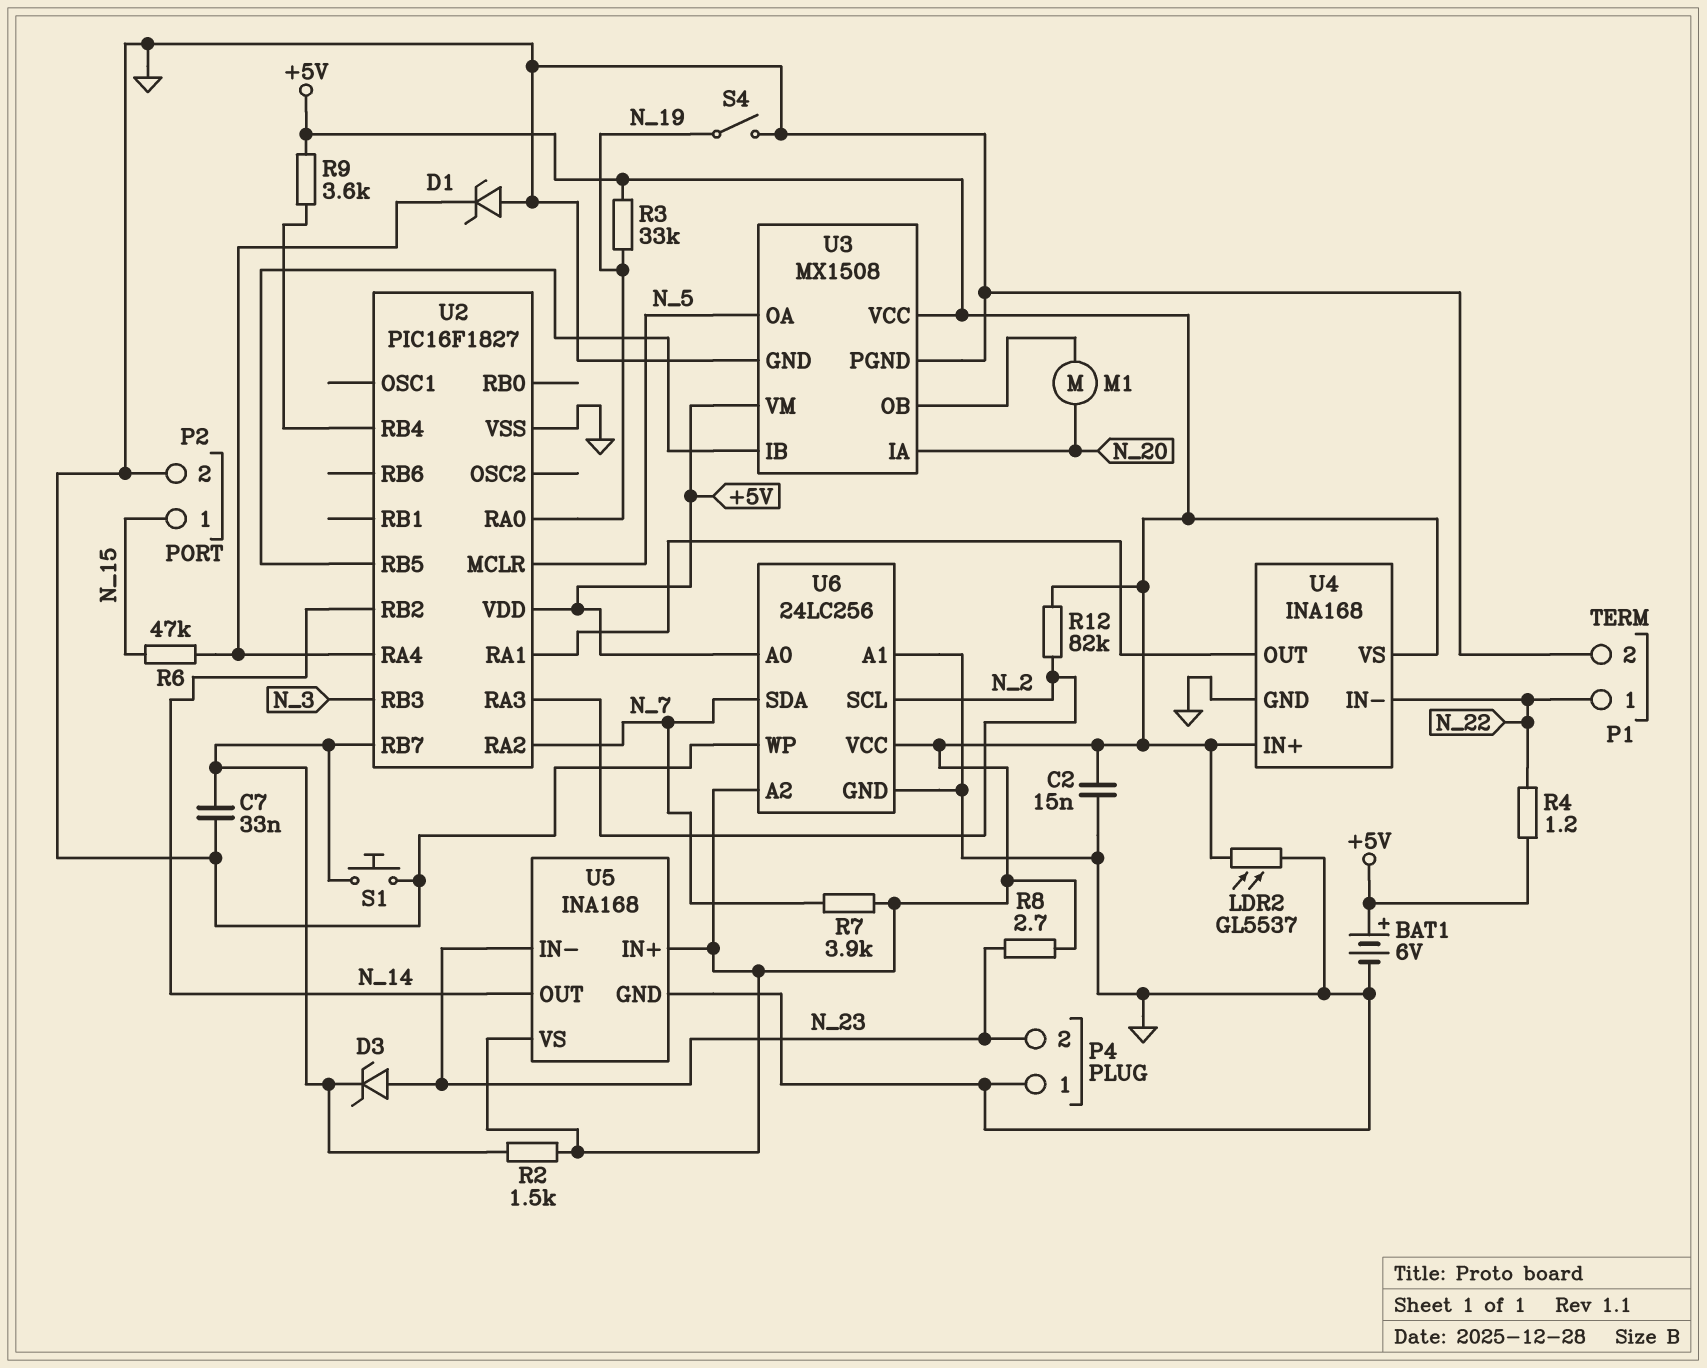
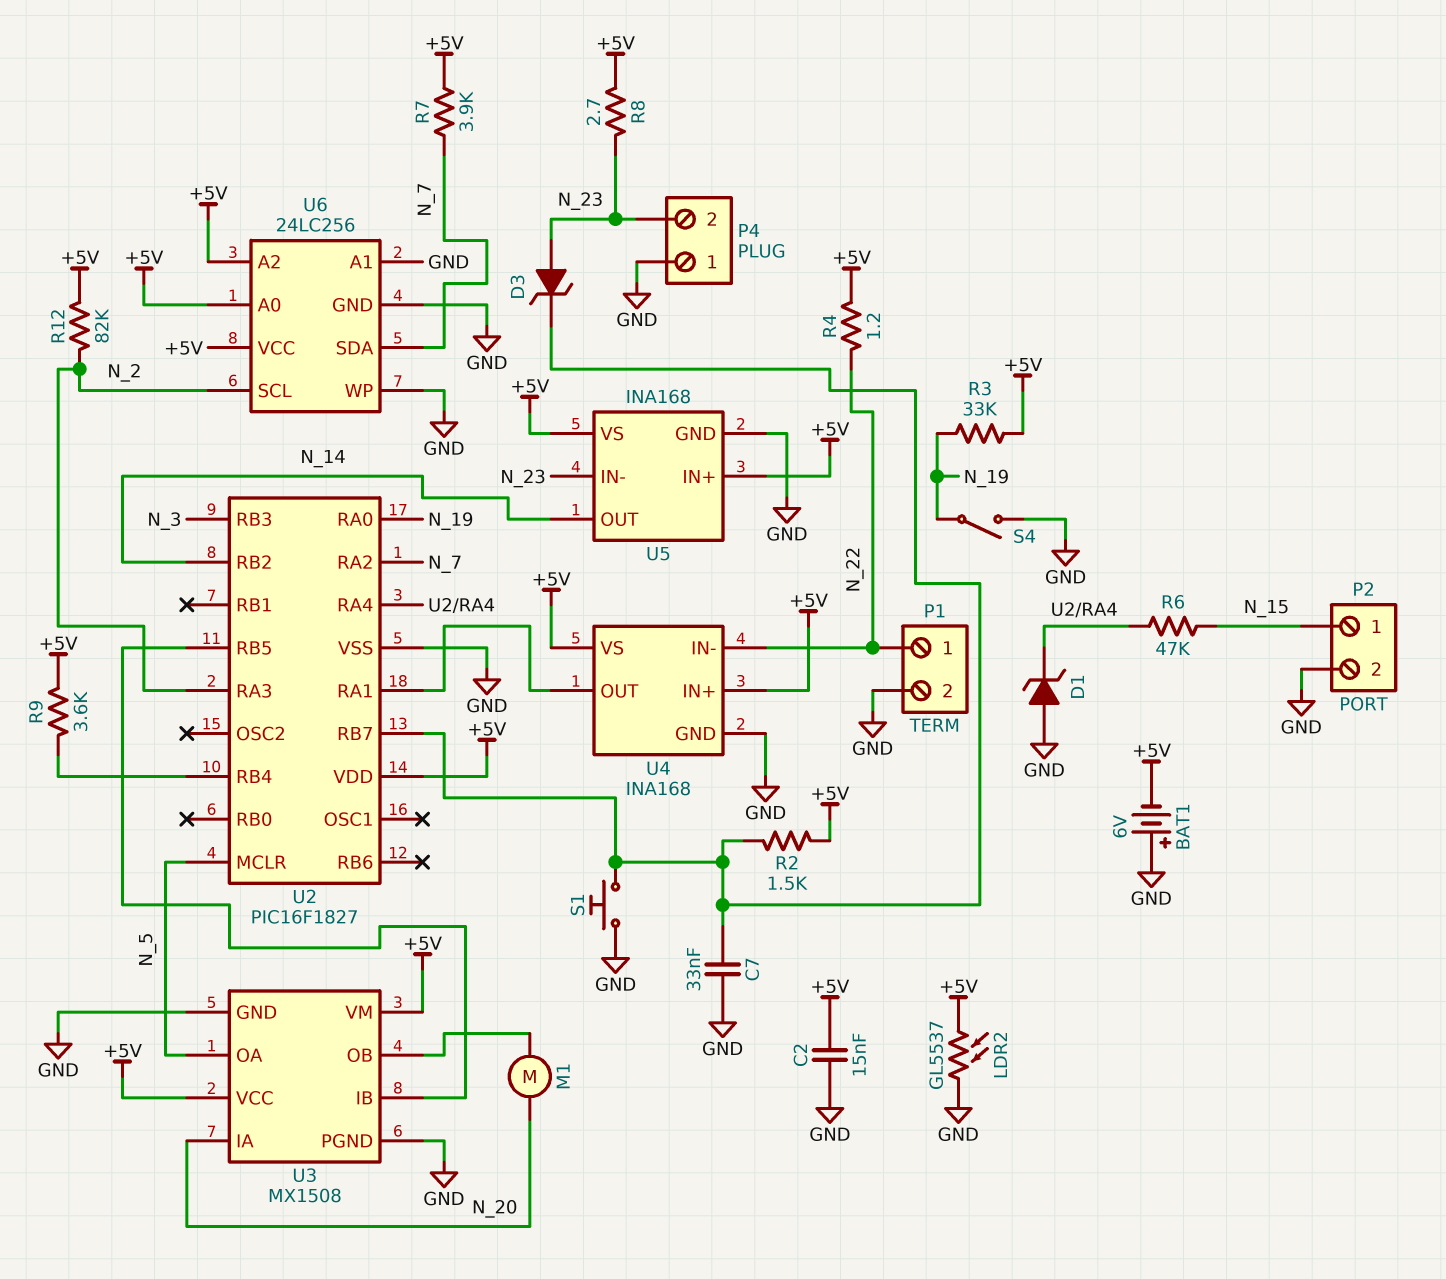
BAT1: 6V (plus +5V, minus GND) -> 6V (plus GND, minus +5V)

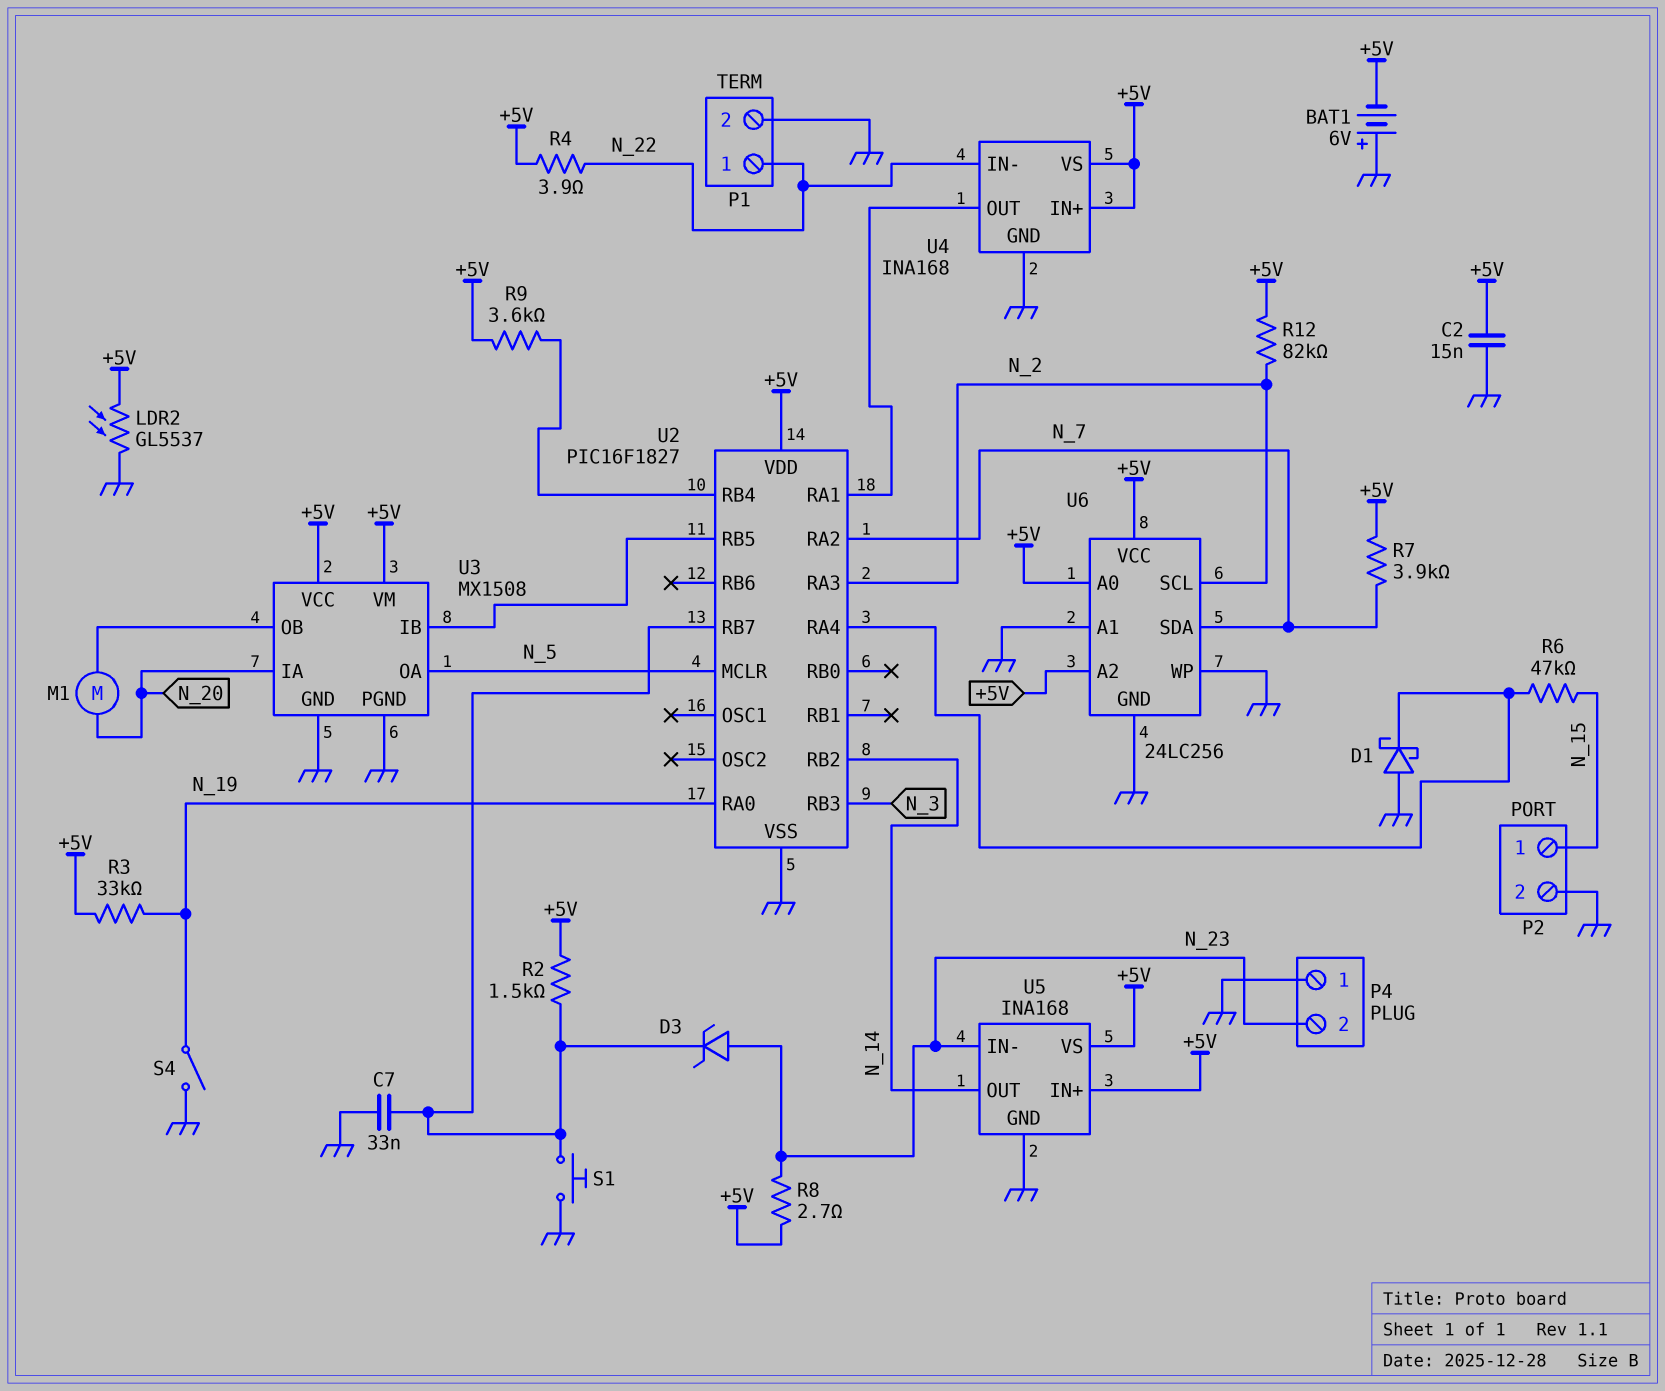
D1: zener (A GND, K U2/RA4) -> schottky (A GND, K U2/RA4)
R4: 1.2 (+5V, N_22) -> 3.9 (+5V, N_22)

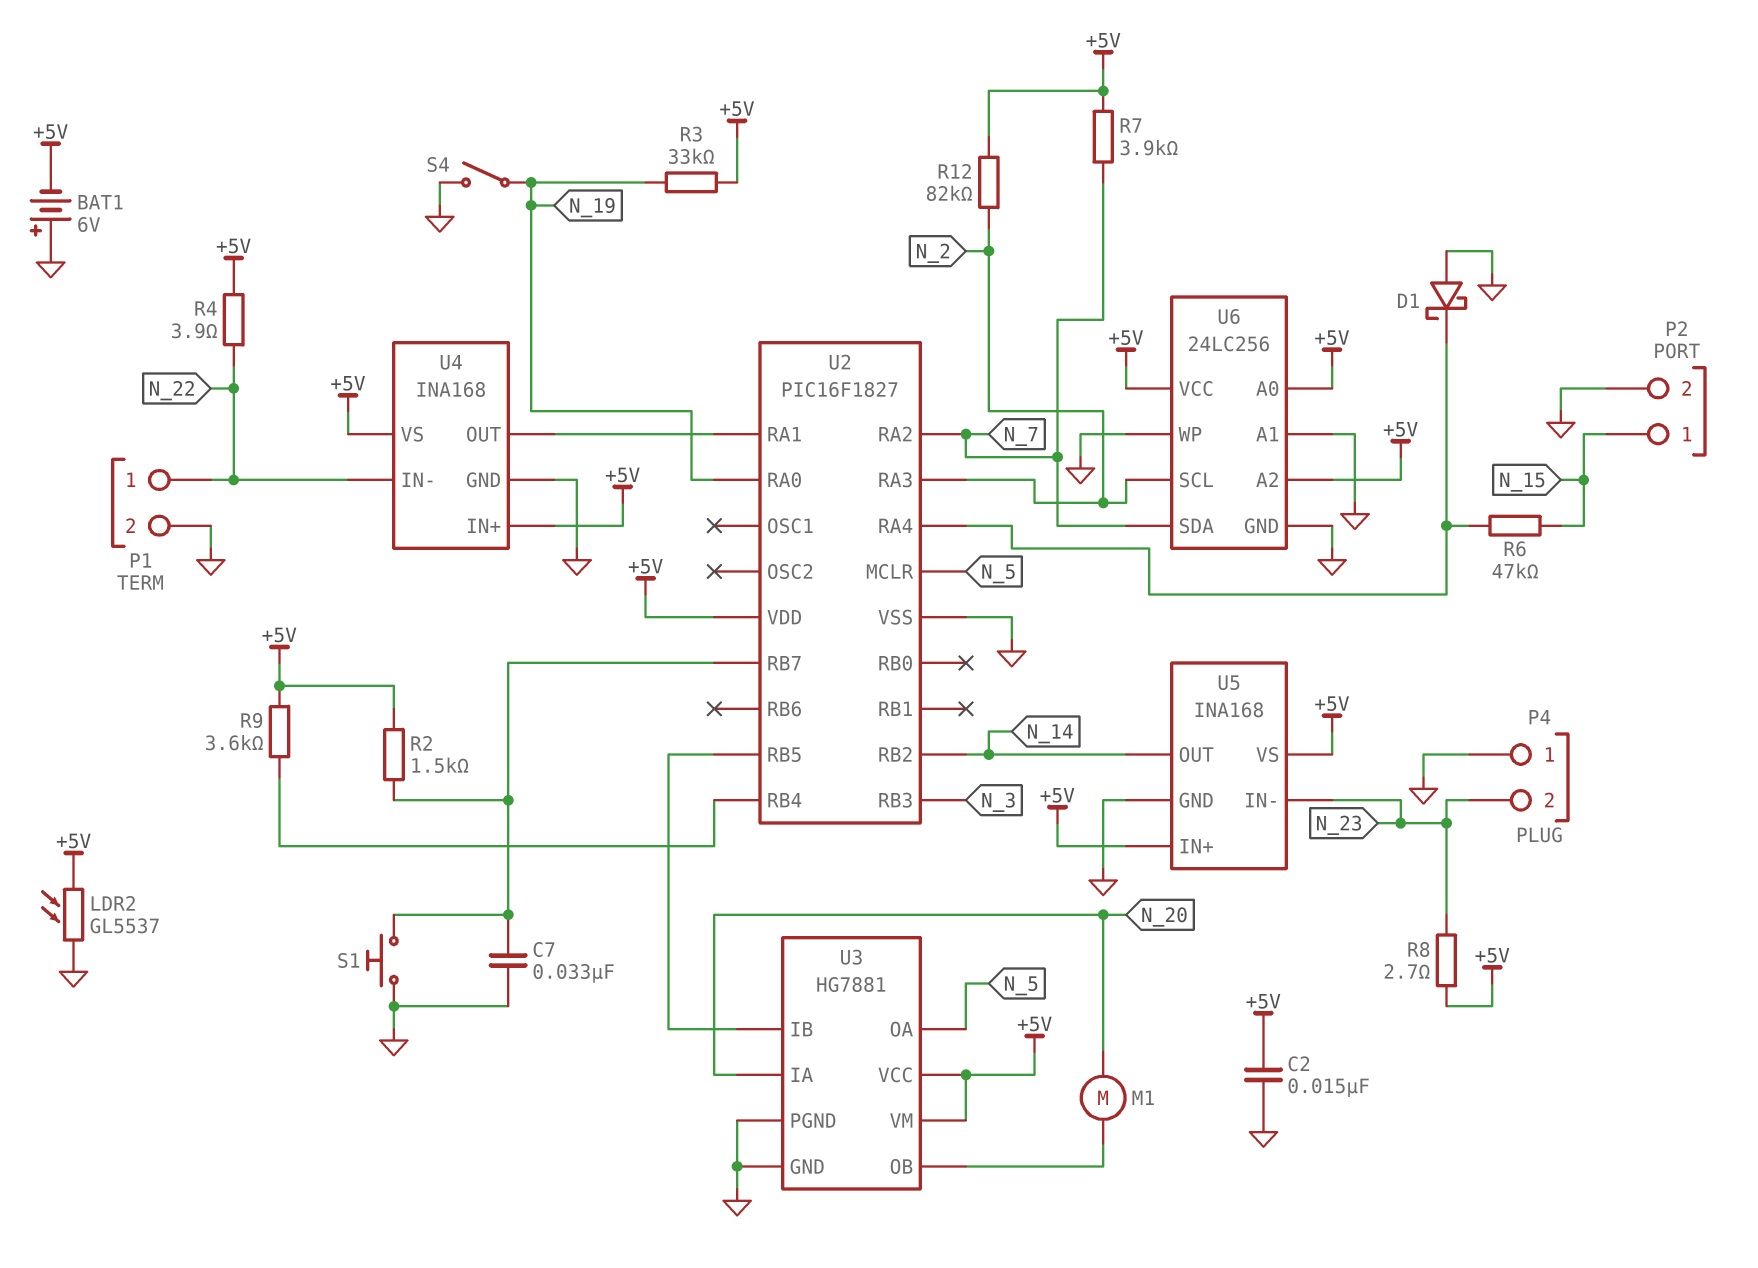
D3: zener (A N_23, K U2/RB7) -> none
U3: MX1508 -> HG7881

